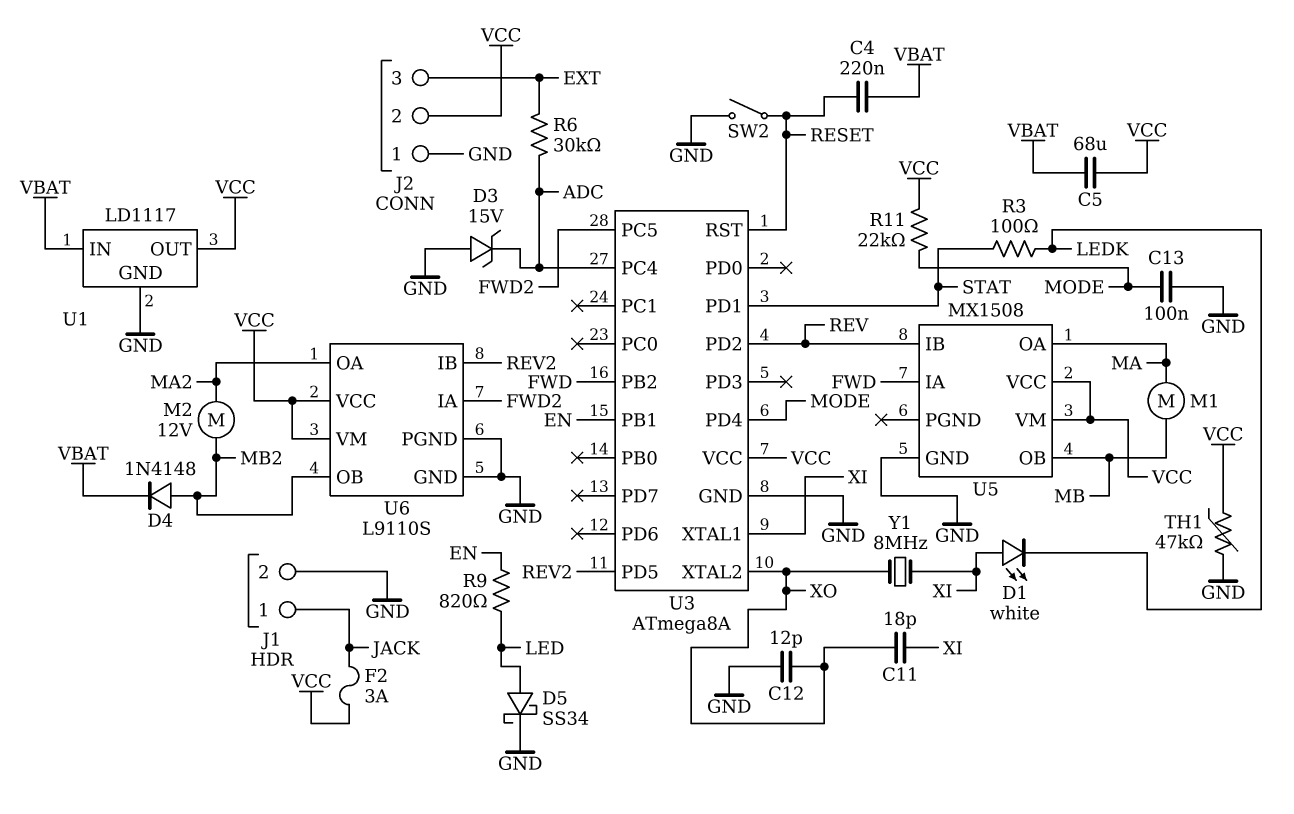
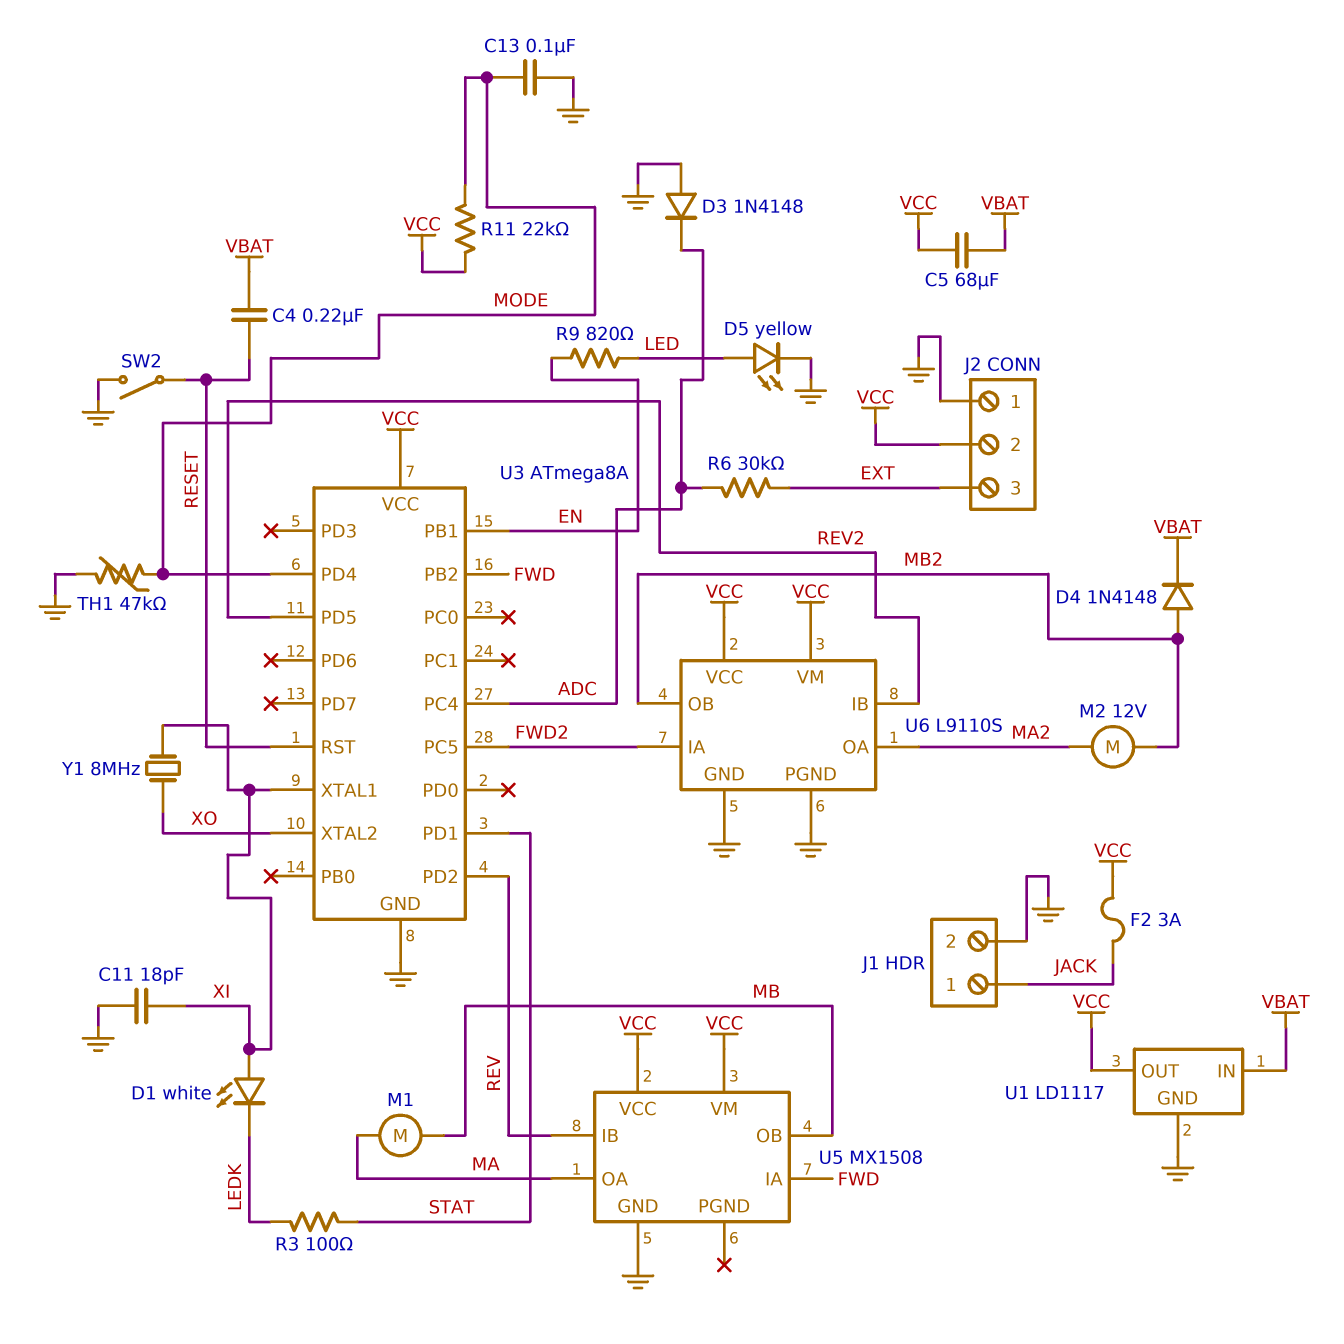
C11: 18pF (XI, XO) -> 18pF (GND, XI)
C12: 12pF (GND, XO) -> none
D3: zener 15V (A GND, K ADC) -> diode 1N4148 (A GND, K ADC)
D5: schottky SS34 (A LED, K GND) -> LED yellow (A LED, K GND)
TH1: 47k (GND, VCC) -> 47k (GND, MODE)

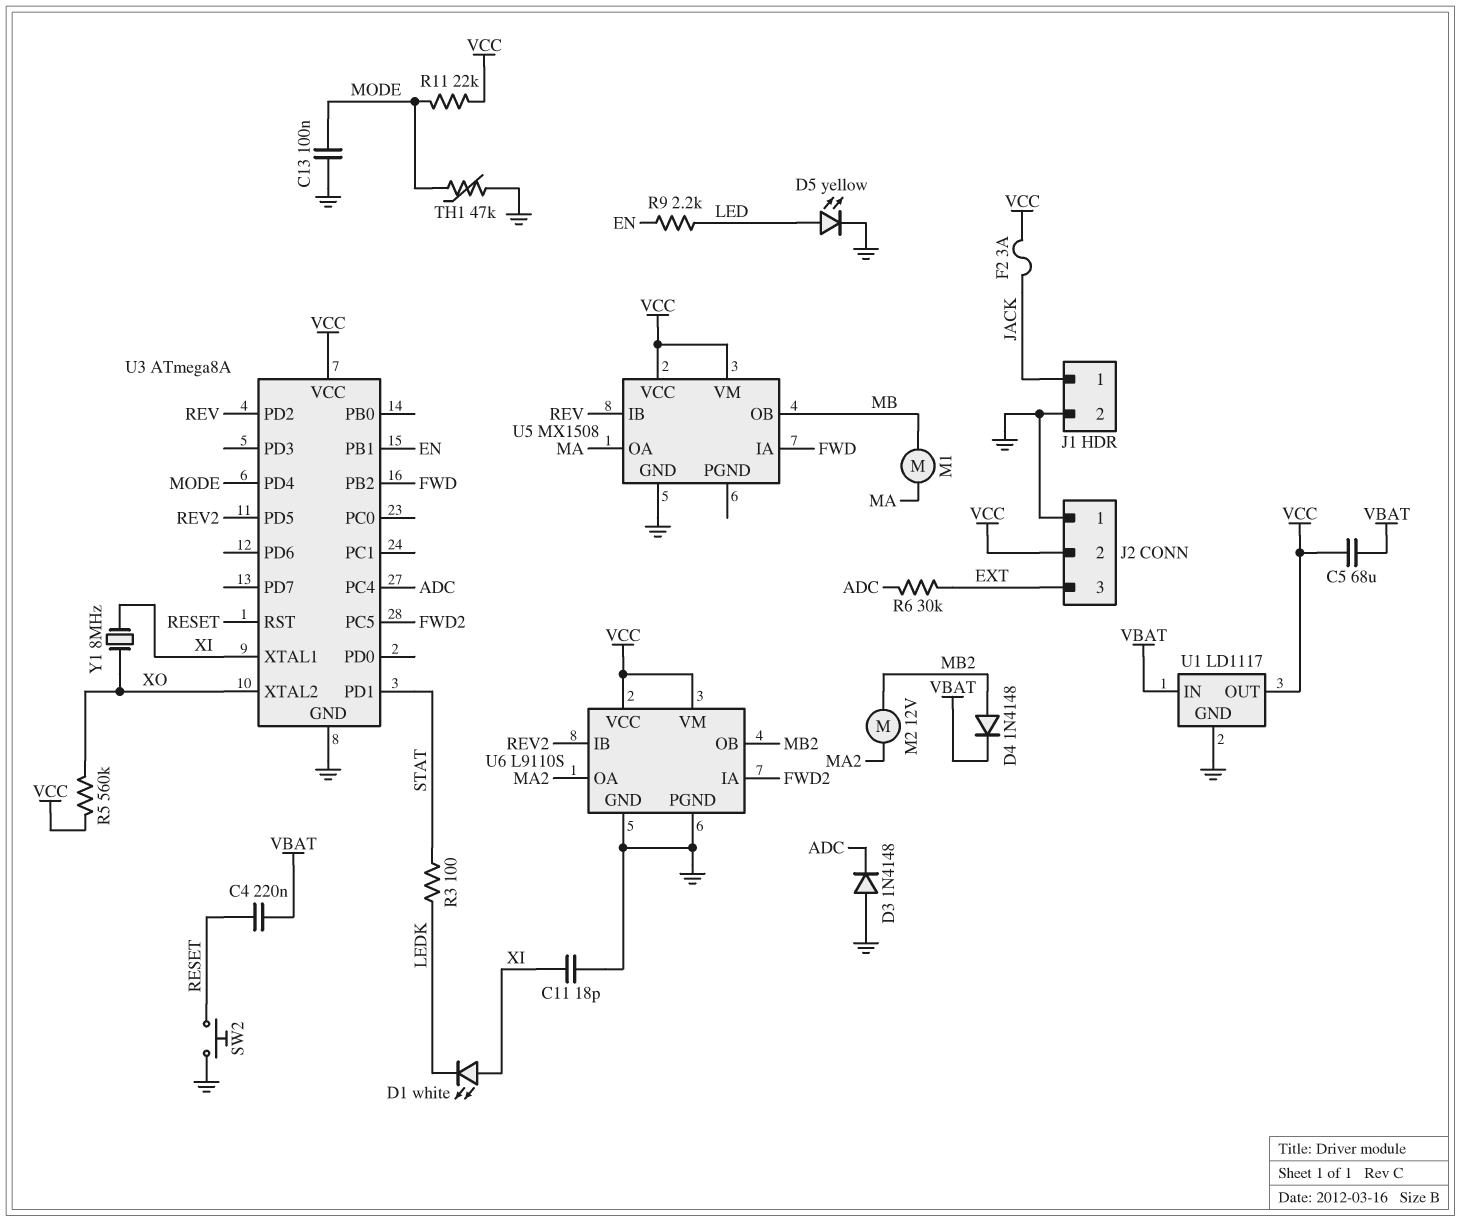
R5: none -> 560k (VCC, XO)
R9: 820 (EN, LED) -> 2.2k (EN, LED)
SW2: switch (GND, RESET) -> button (GND, RESET)

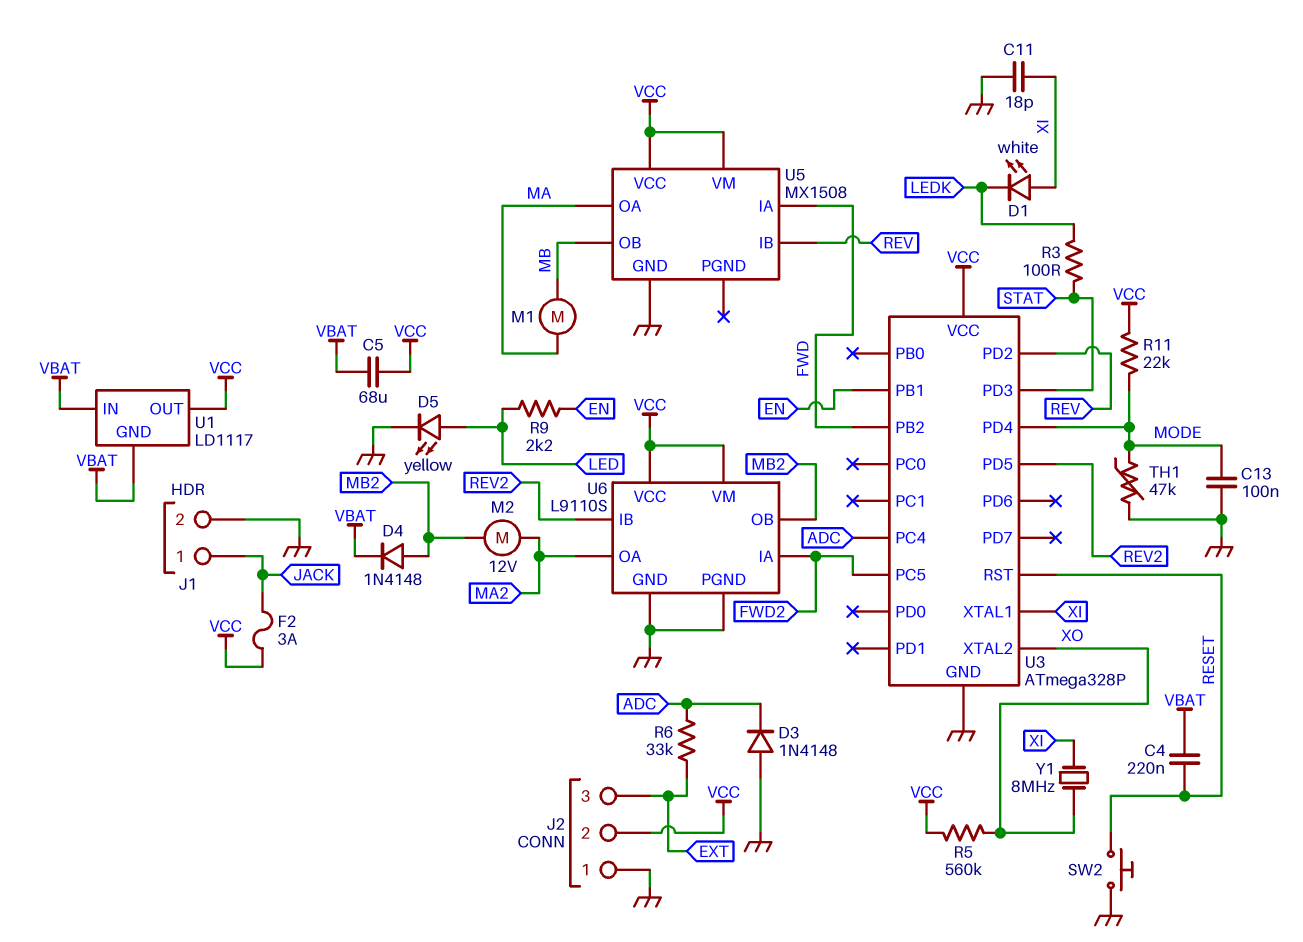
R6: 30k (ADC, EXT) -> 33k (ADC, EXT)
U1 pin GND: GND -> VBAT
U3: ATmega8A -> ATmega328P
U3 pin PD1: STAT -> none
U3 pin PD3: none -> STAT

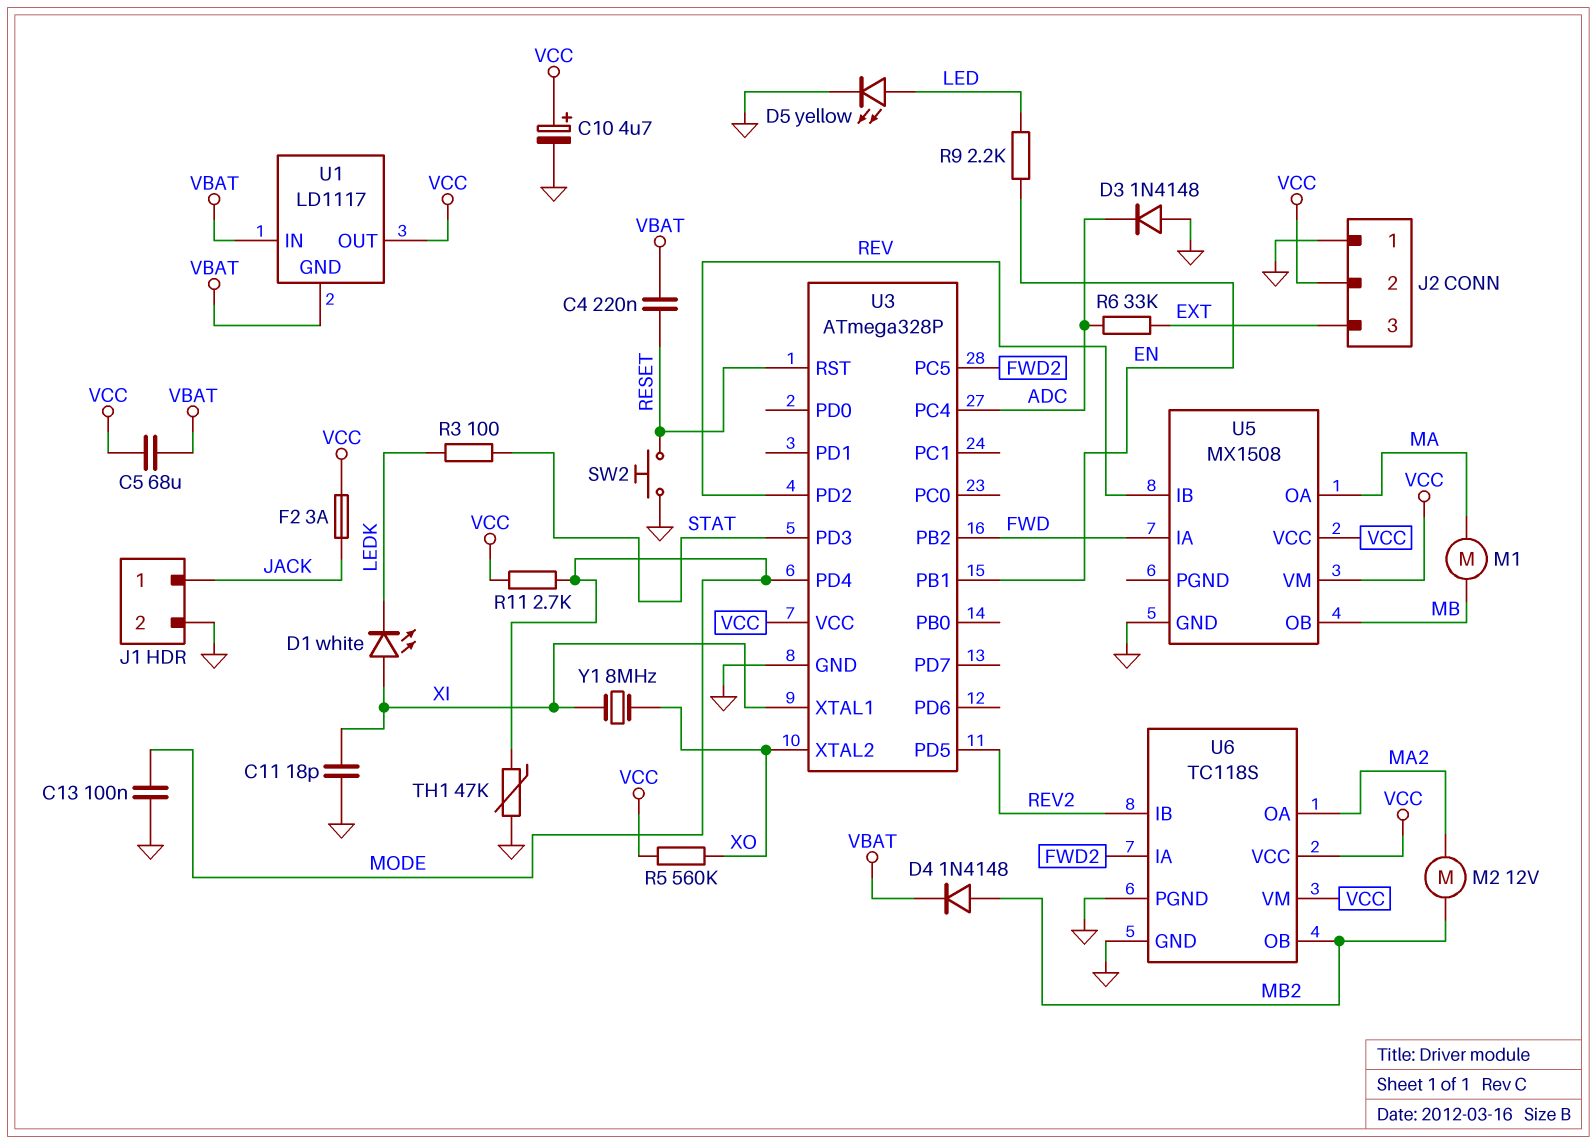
C10: none -> 4.7uF (plus VCC, minus GND)
R11: 22k (MODE, VCC) -> 2.7k (MODE, VCC)
U6: L9110S -> TC118S

